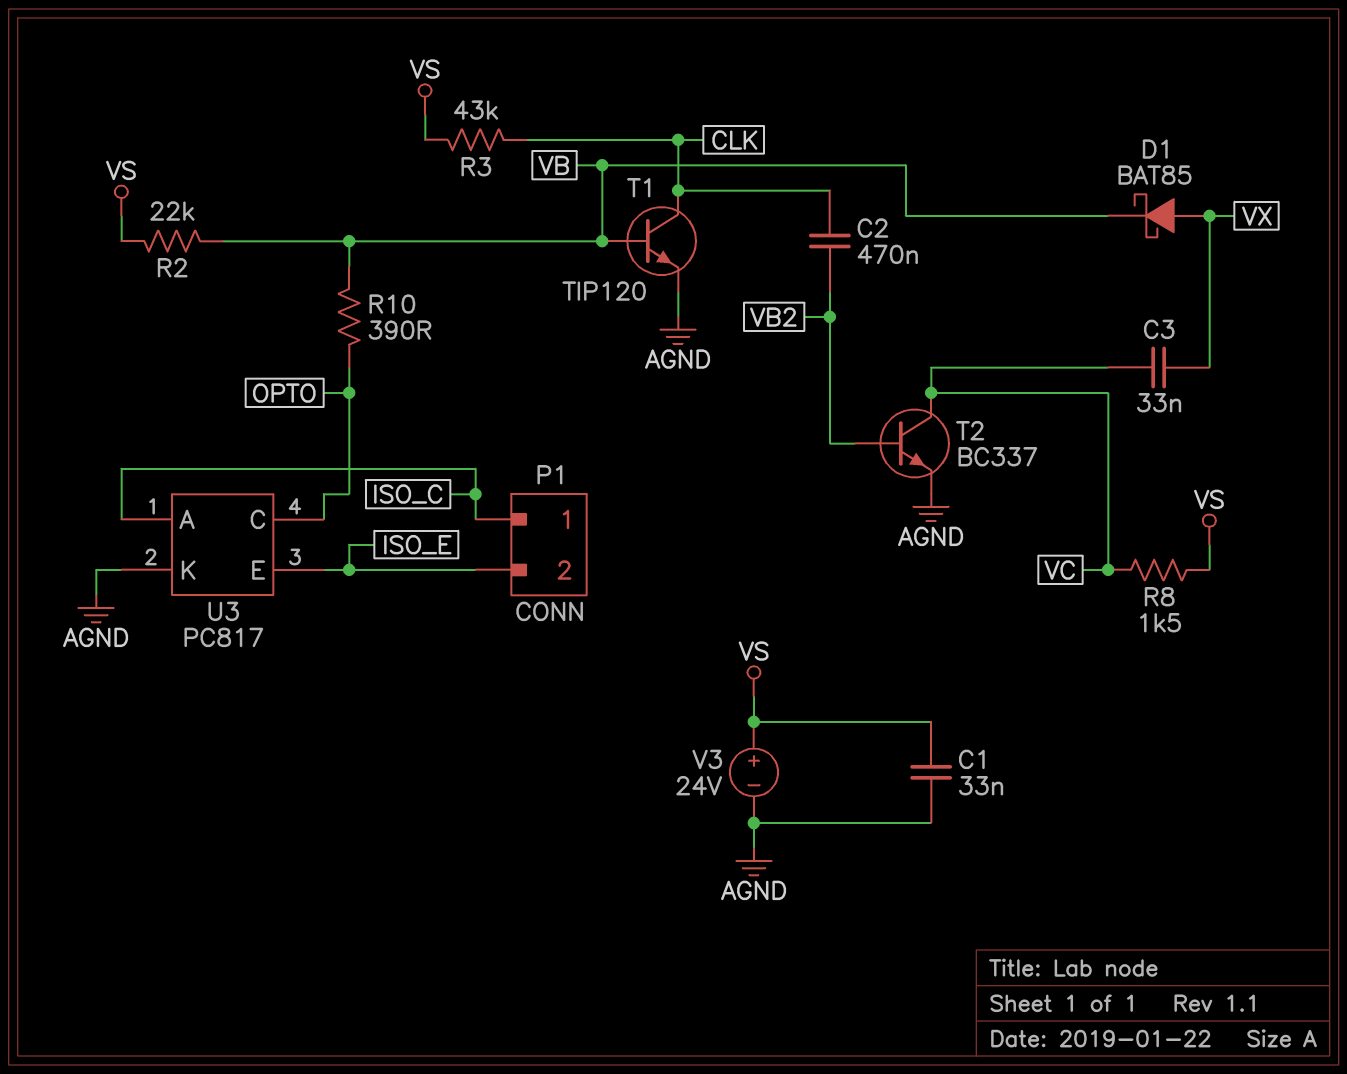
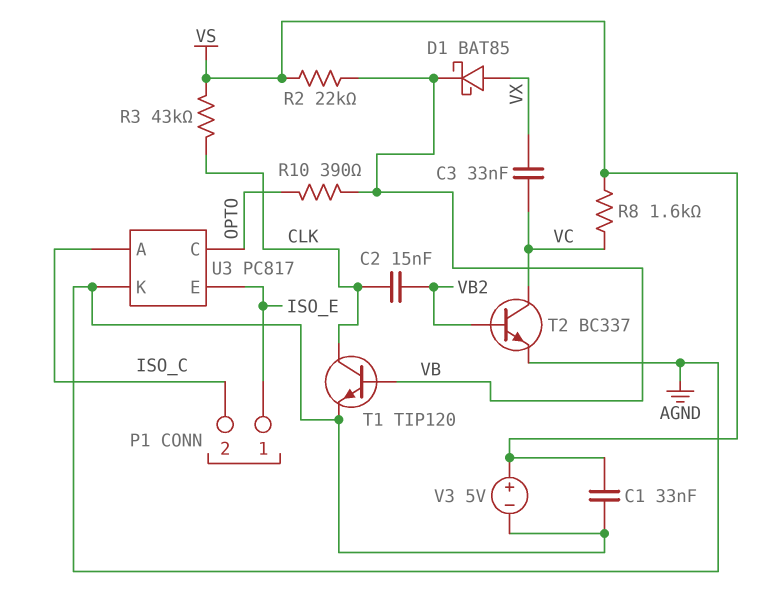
C2: 470nF (CLK, VB2) -> 15nF (CLK, VB2)
P1 pin 1: ISO_C -> ISO_E
P1 pin 2: ISO_E -> ISO_C
R8: 1.5k (VC, VS) -> 1.6k (VC, VS)
V3: 24V (plus VS, minus AGND) -> 5V (plus VS, minus AGND)

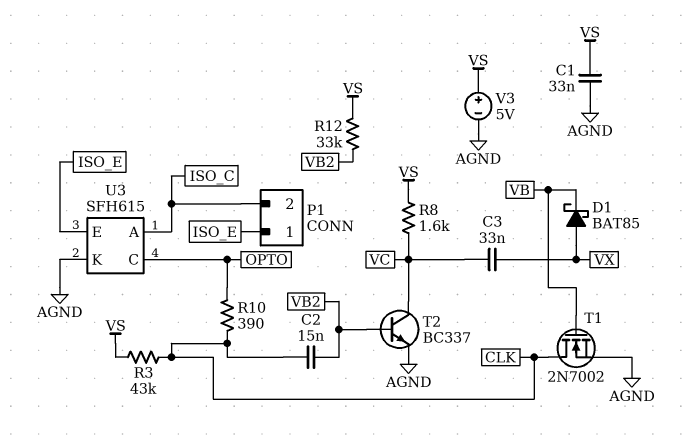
R2: 22k (VB, VS) -> none
R10: 390 (OPTO, VB) -> 390 (CLK, OPTO)
R12: none -> 33k (VB2, VS)
T1: NPN TIP120 (B VB, C CLK, E AGND) -> NMOS 2N7002 (G VB, D CLK, S AGND)
U3: PC817 -> SFH615

